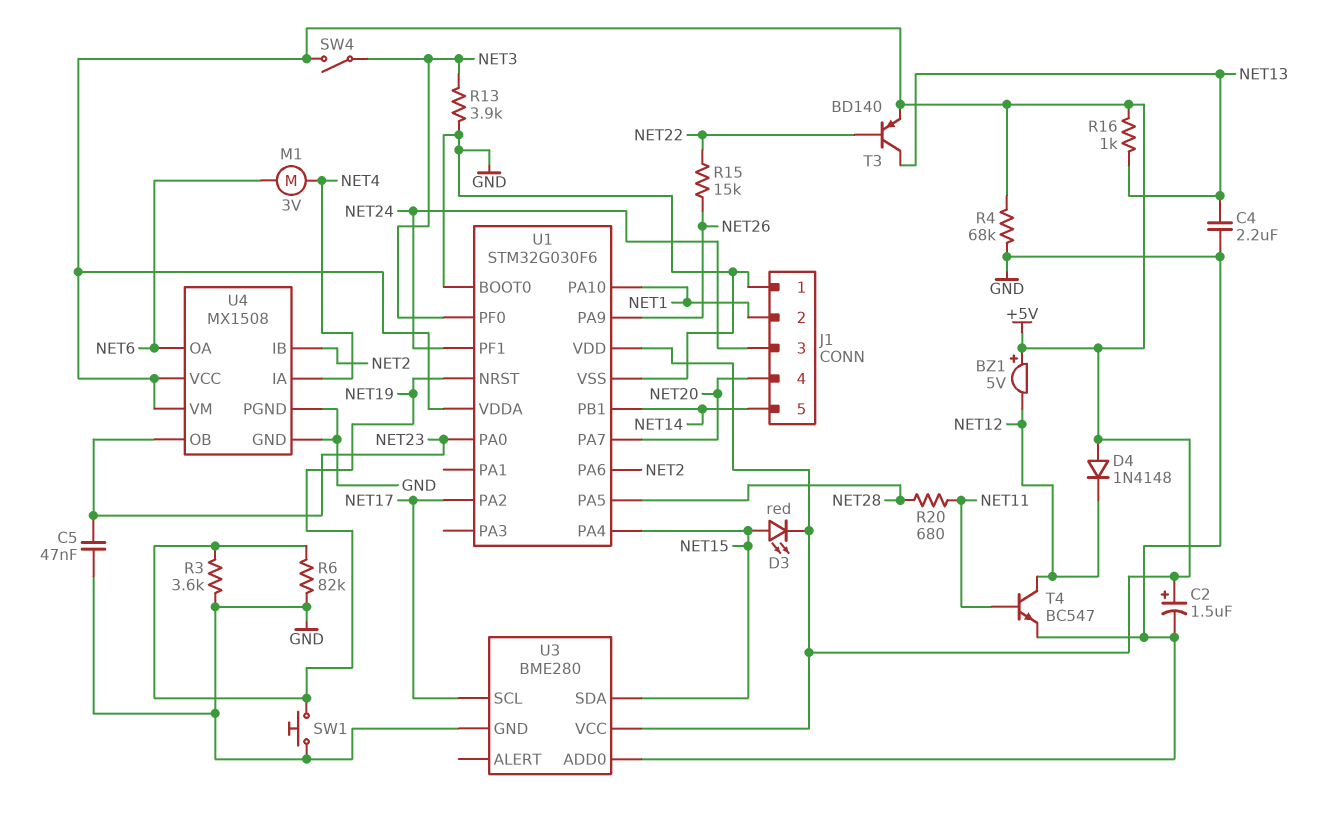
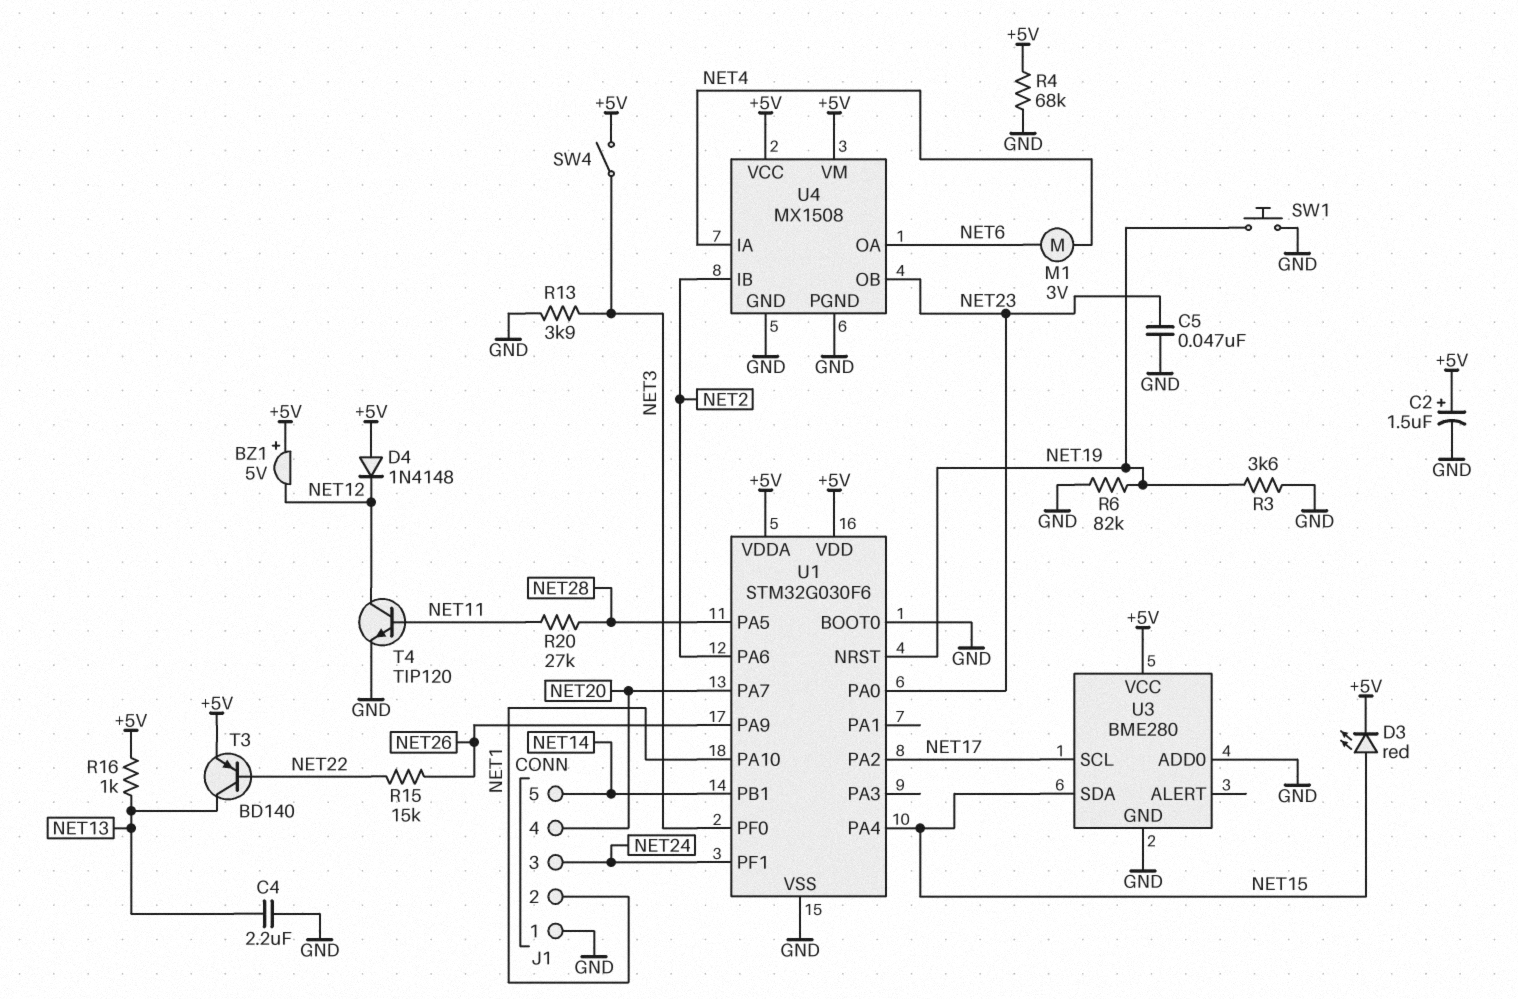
R20: 680 (NET11, NET28) -> 27k (NET11, NET28)
T4: NPN BC547 (B NET11, C NET12, E GND) -> NPN TIP120 (B NET11, C NET12, E GND)

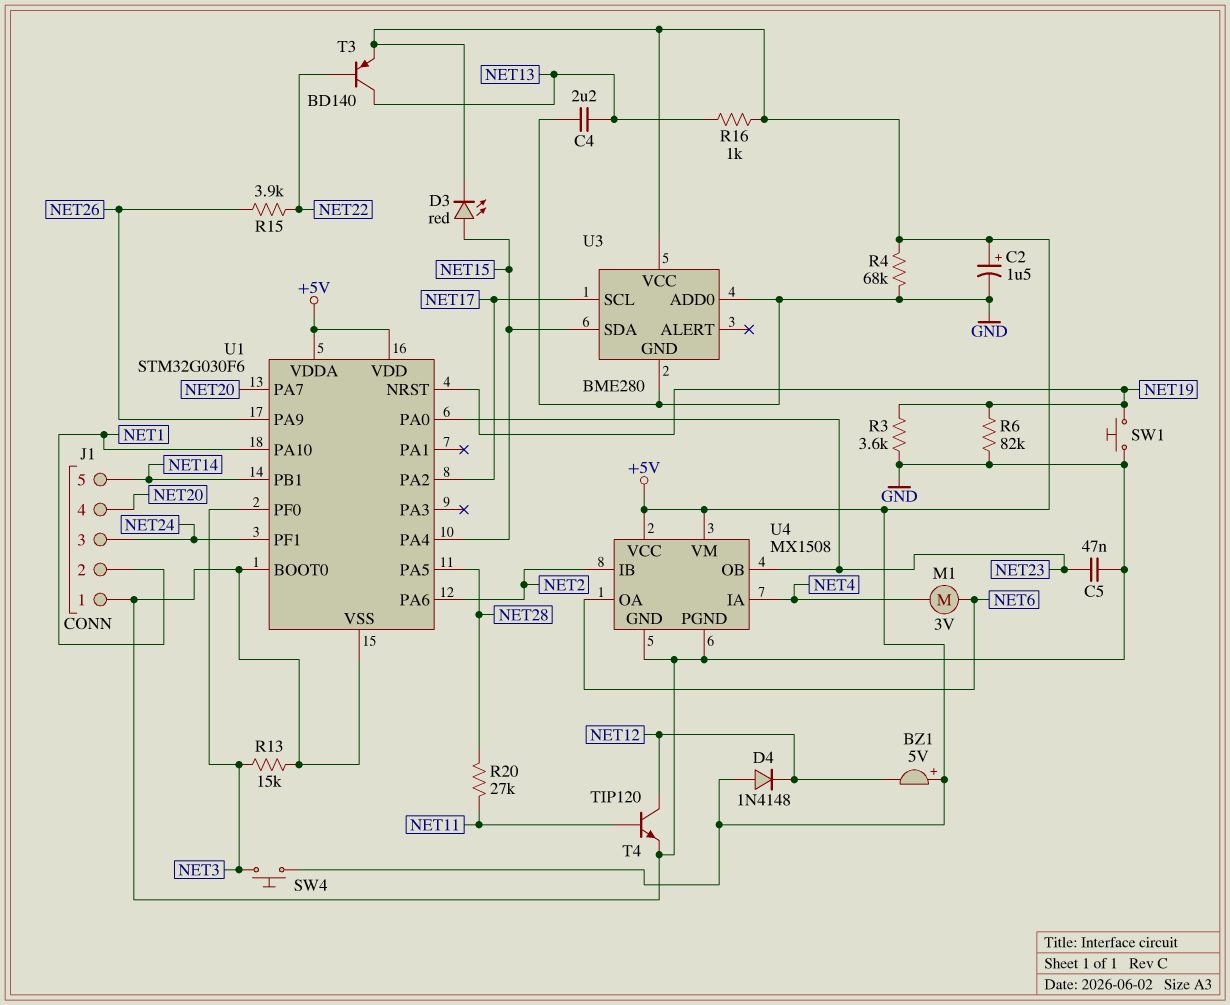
R13: 3.9k (GND, NET3) -> 15k (GND, NET3)
R15: 15k (NET22, NET26) -> 3.9k (NET22, NET26)
SW4: switch (+5V, NET3) -> button (+5V, NET3)

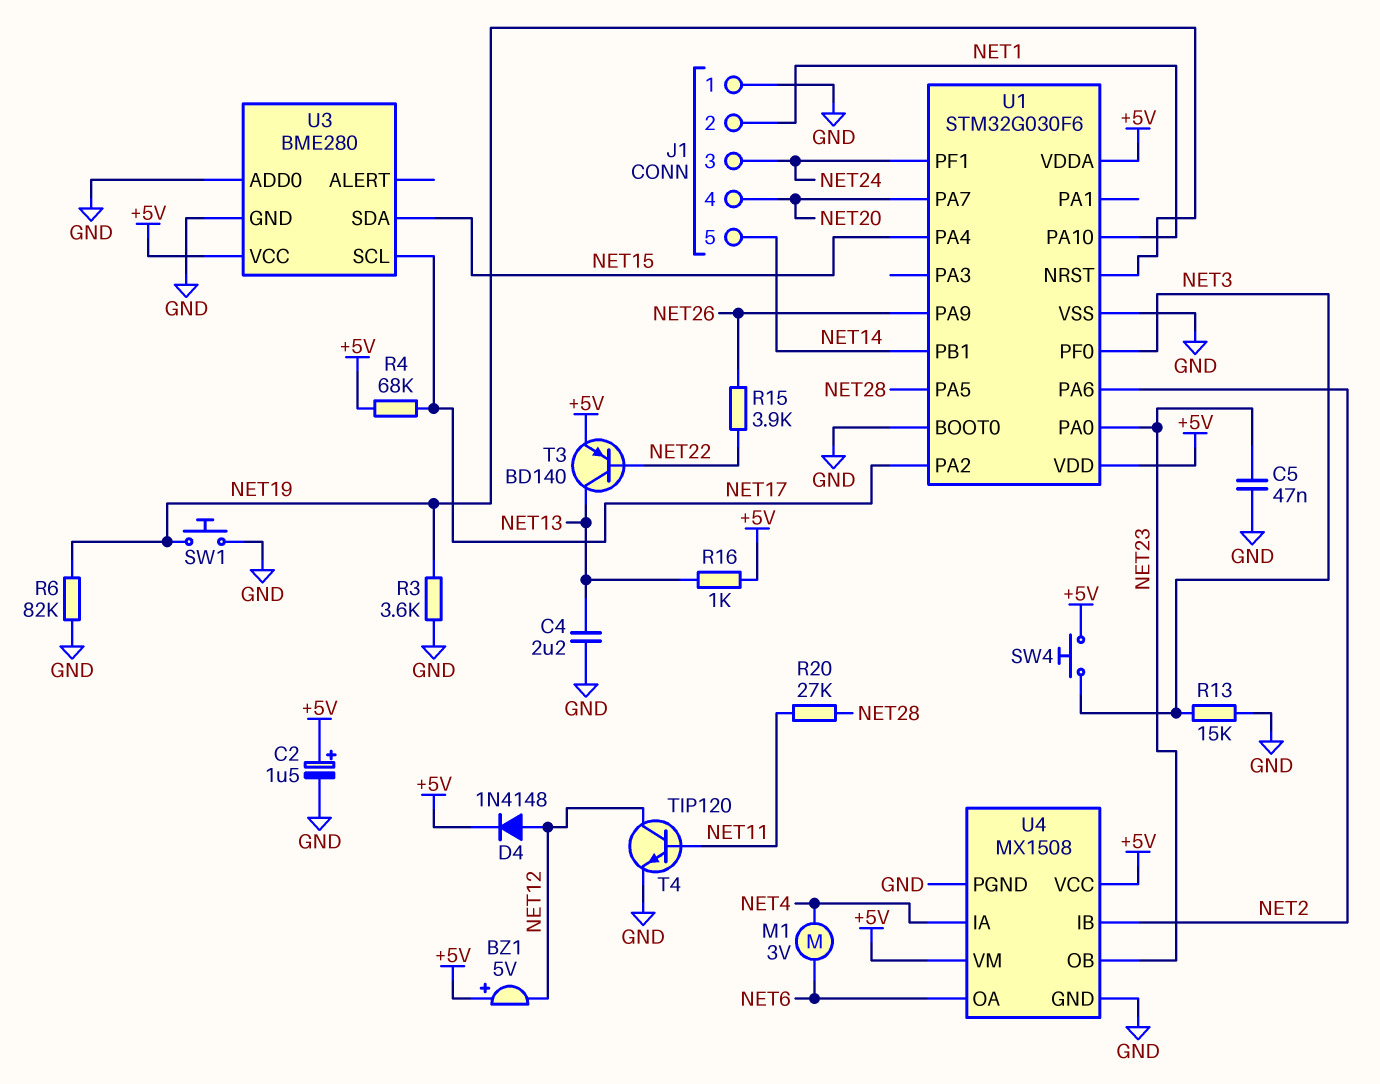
D3: LED red (A NET15, K +5V) -> none
D4: diode 1N4148 (A +5V, K NET12) -> diode 1N4148 (A NET12, K +5V)
R4: 68k (+5V, GND) -> 68k (+5V, NET17)

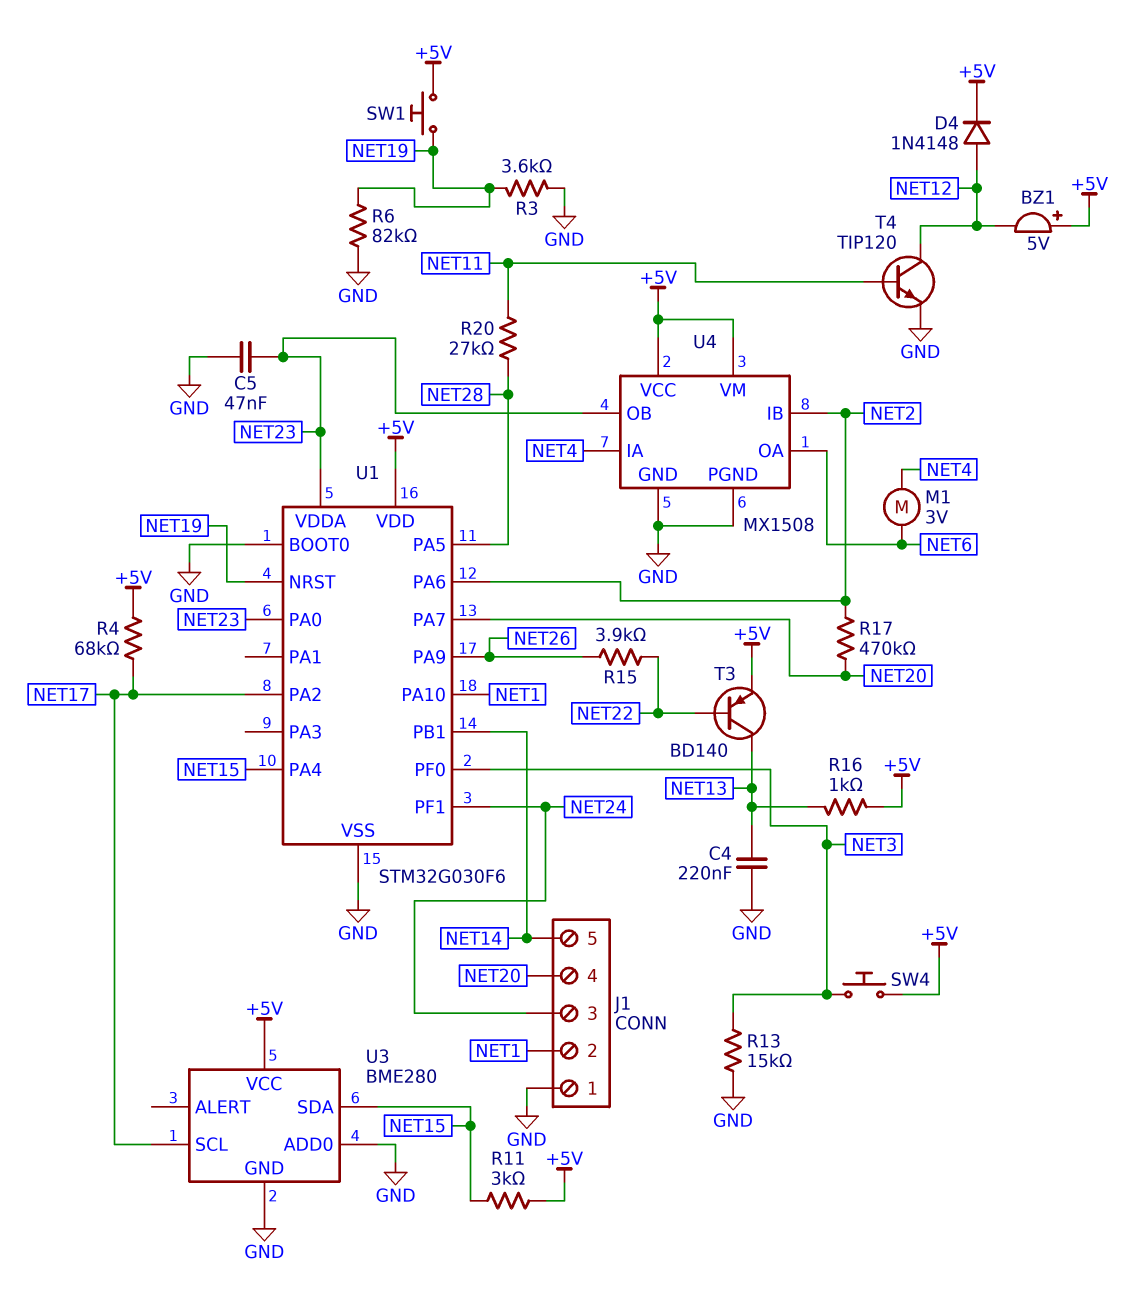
C2: 1.5uF (plus +5V, minus GND) -> none
C4: 2.2uF (GND, NET13) -> 220nF (GND, NET13)
R11: none -> 3k (+5V, NET15)
R17: none -> 470k (NET2, NET20)
SW1: button (GND, NET19) -> button (+5V, NET19)
U1 pin VDDA: +5V -> NET23

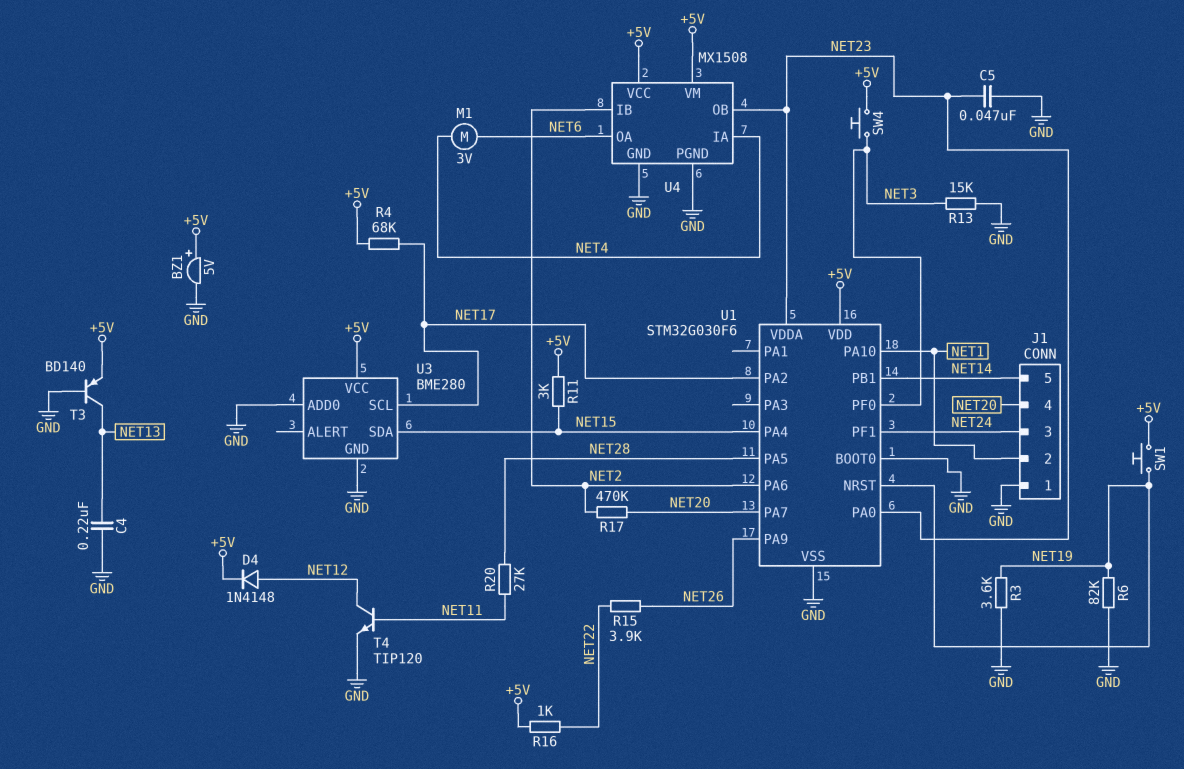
BZ1: buzzer 5V (plus +5V, minus NET12) -> buzzer 5V (plus +5V, minus GND)
R16: 1k (+5V, NET13) -> 1k (+5V, NET22)
T3: PNP BD140 (B NET22, C NET13, E +5V) -> PNP BD140 (B GND, C NET13, E +5V)

